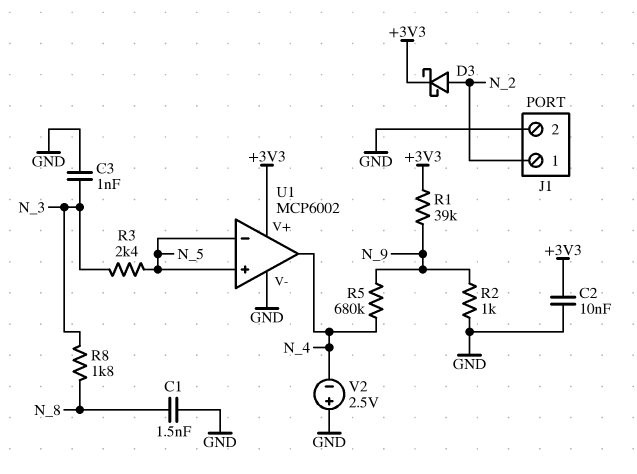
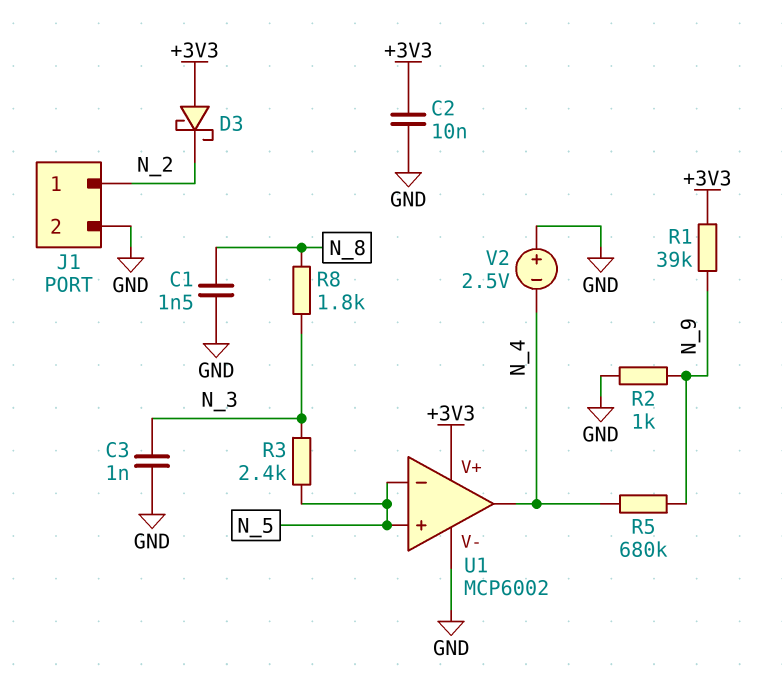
D3: schottky (A N_2, K +3V3) -> schottky (A +3V3, K N_2)

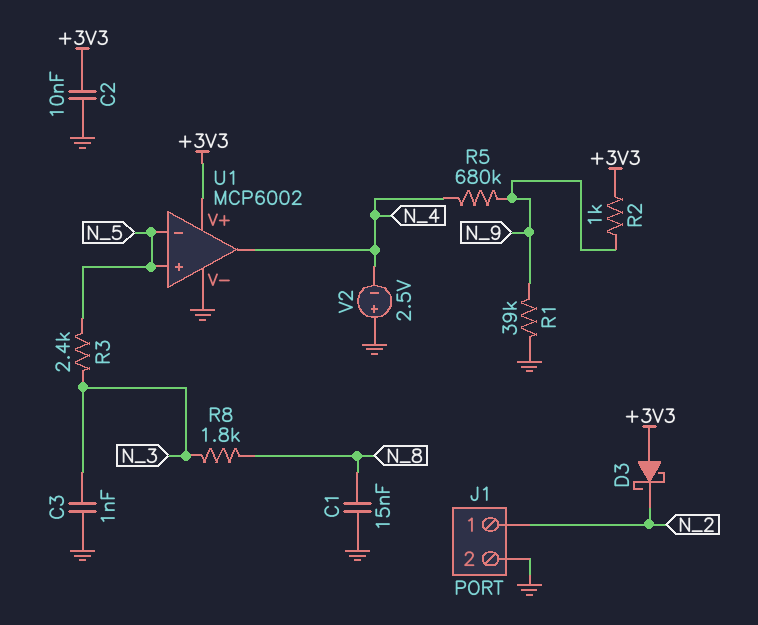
C1: 1.5nF (GND, N_8) -> 15nF (GND, N_8)
R1: 39k (+3V3, N_9) -> 39k (GND, N_9)
R2: 1k (GND, N_9) -> 1k (+3V3, N_9)

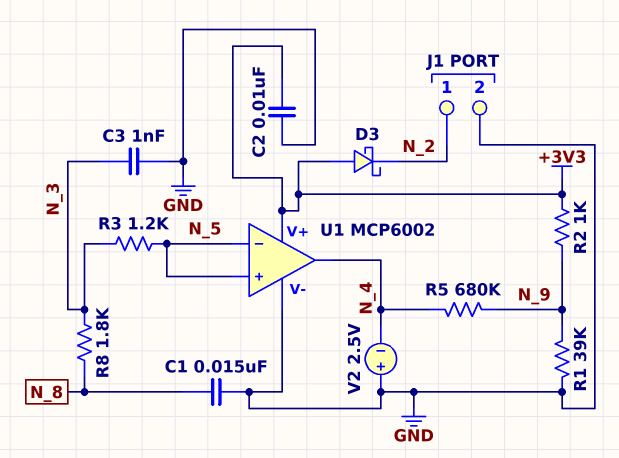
R3: 2.4k (N_3, N_5) -> 1.2k (N_3, N_5)

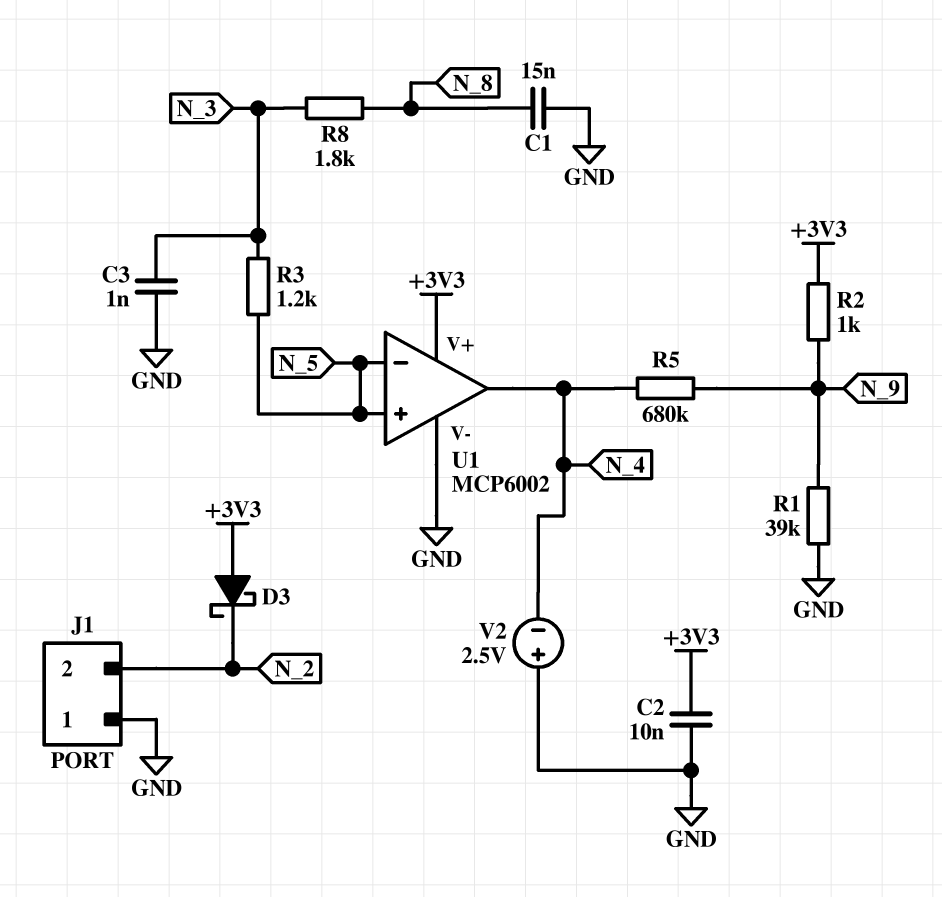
J1 pin 1: N_2 -> GND
J1 pin 2: GND -> N_2

